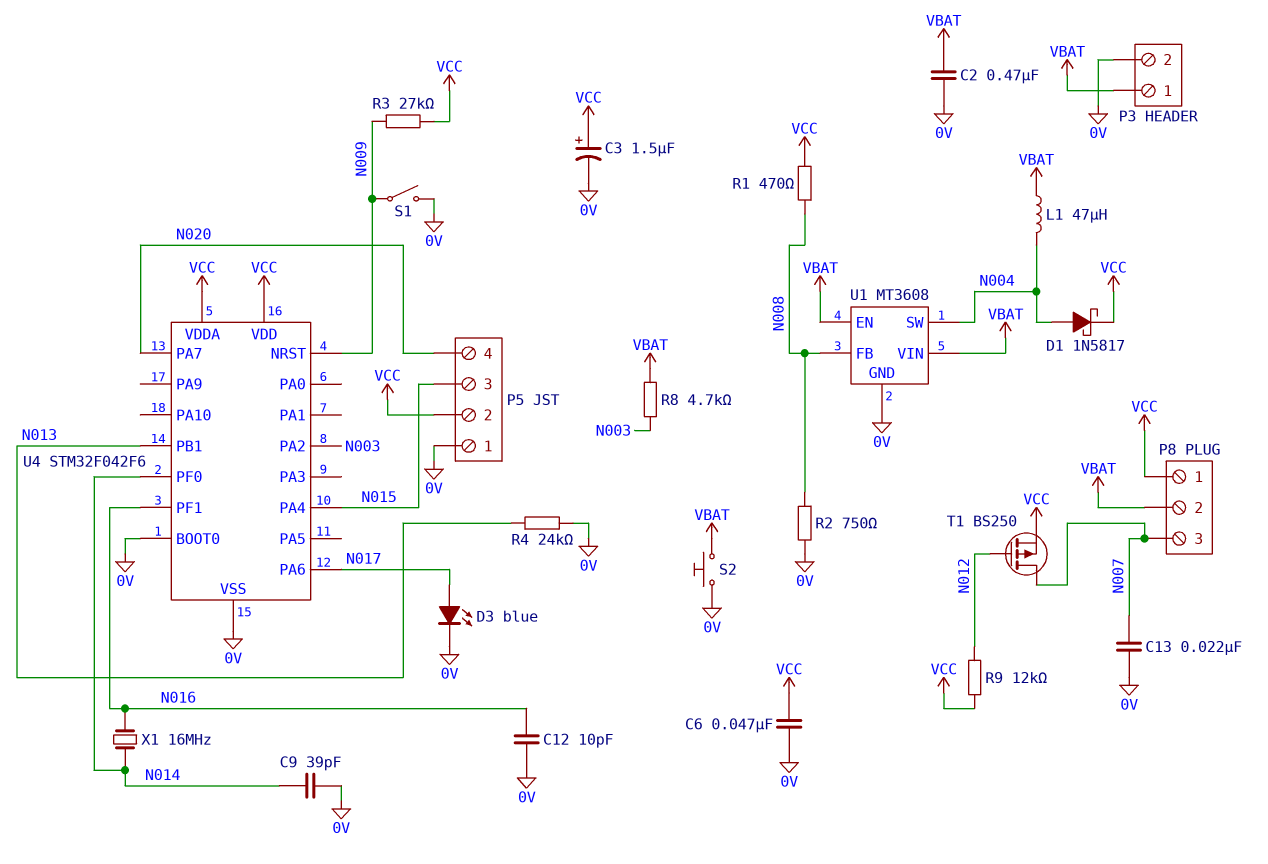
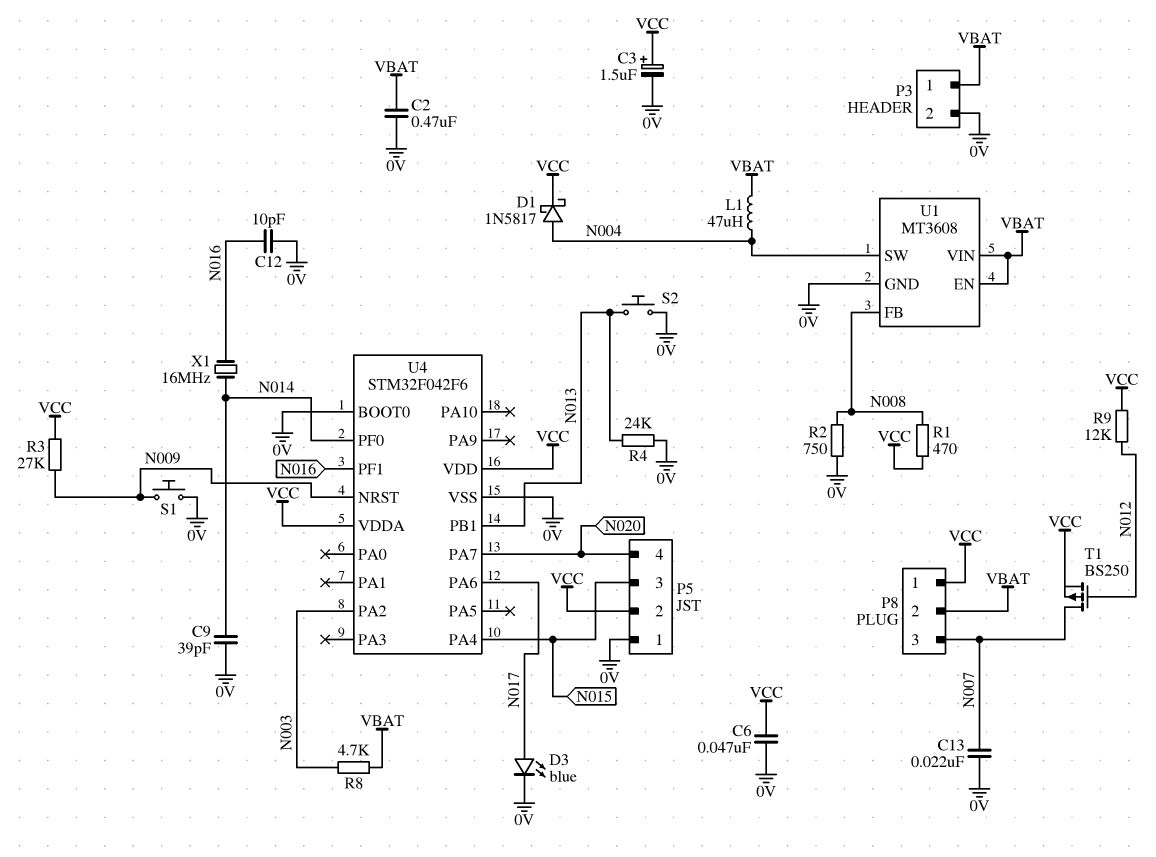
S1: switch (0V, N009) -> button (0V, N009)
S2: button (0V, VBAT) -> button (0V, N013)

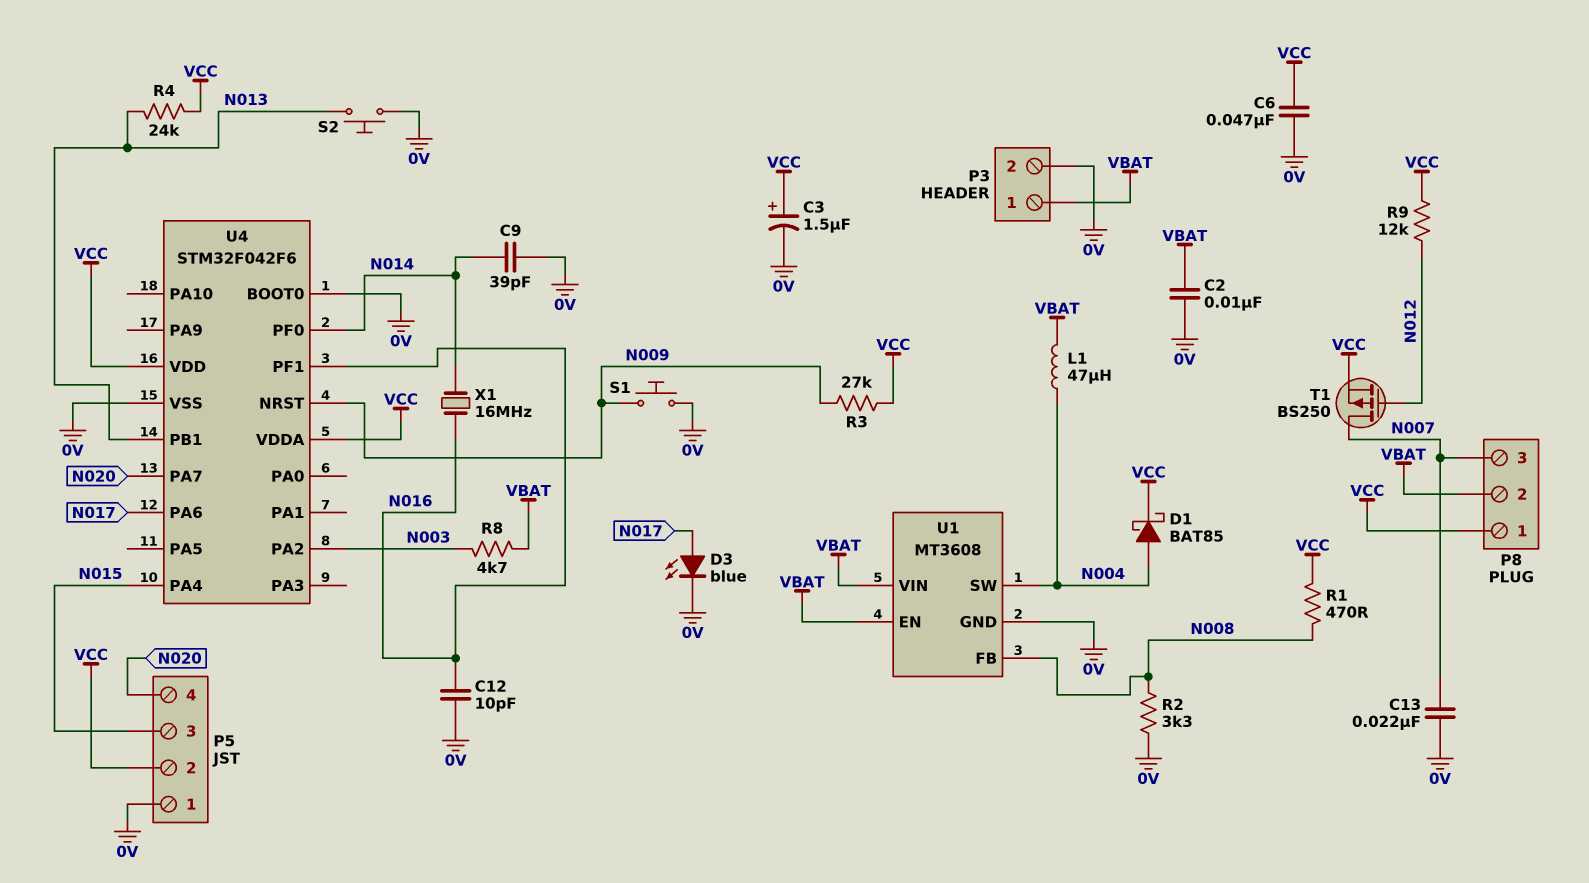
C2: 470nF (0V, VBAT) -> 10nF (0V, VBAT)
D1: schottky 1N5817 (A N004, K VCC) -> schottky BAT85 (A N004, K VCC)
R2: 750 (0V, N008) -> 3.3k (0V, N008)
R4: 24k (0V, N013) -> 24k (N013, VCC)

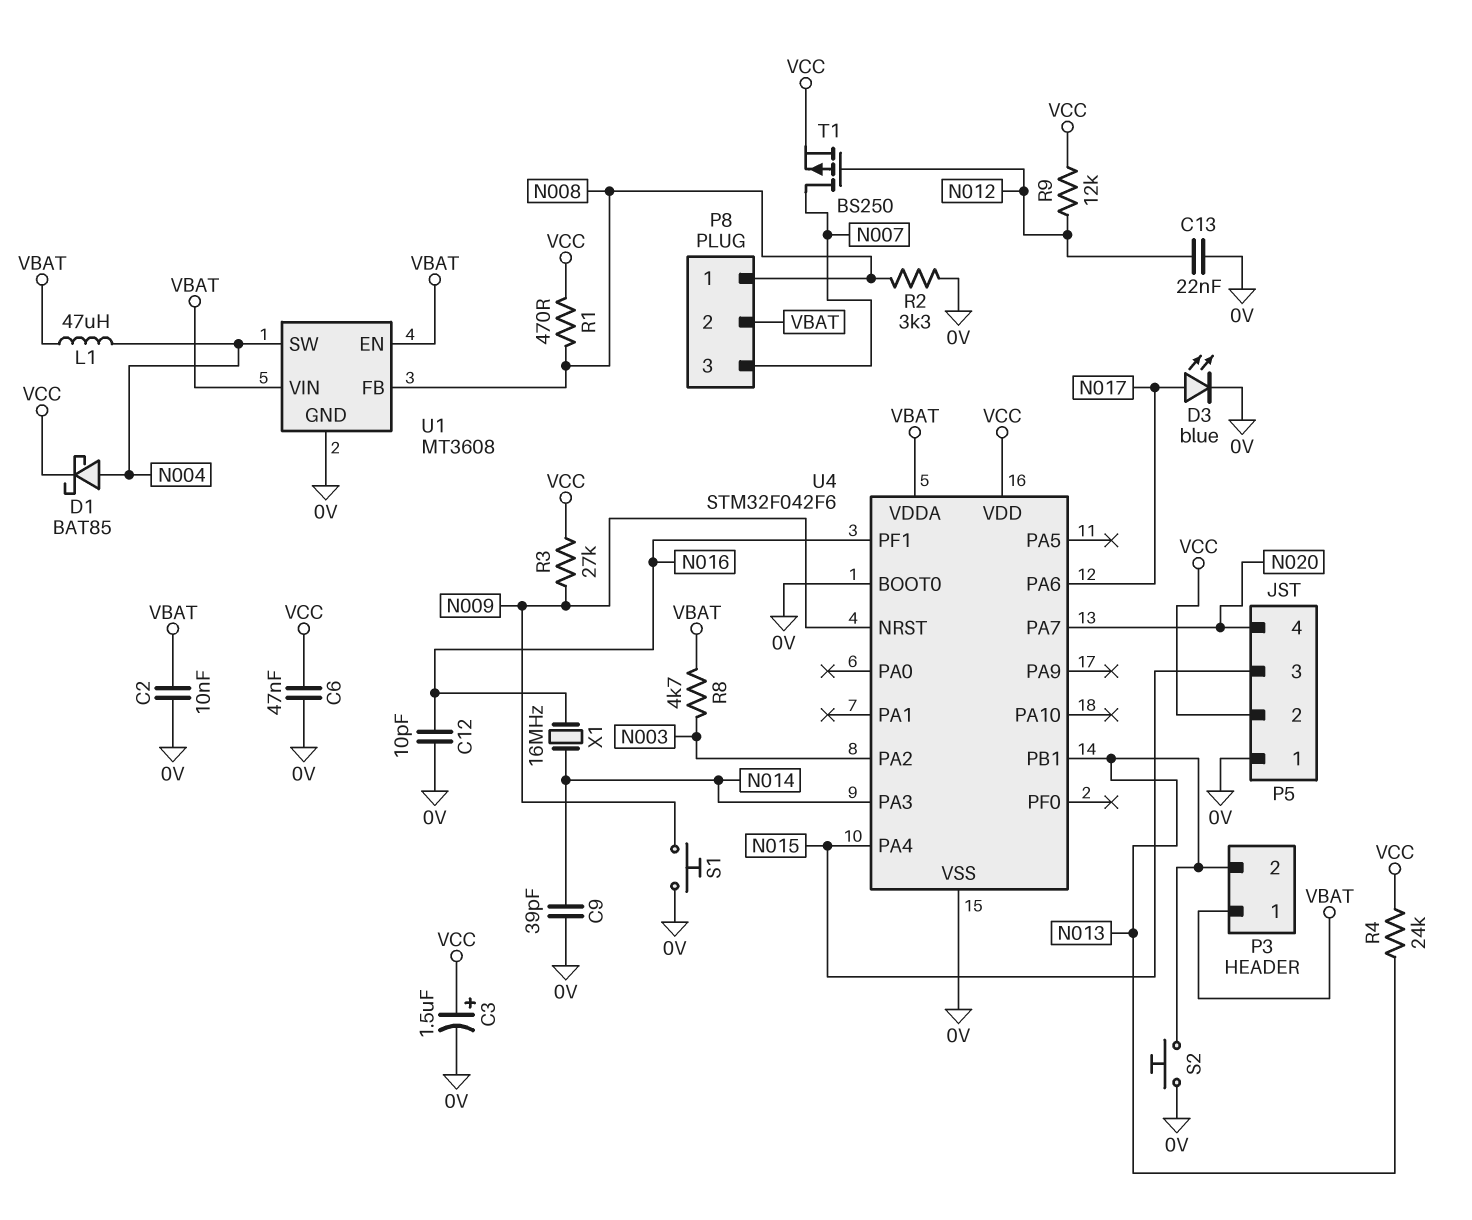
C13: 22nF (0V, N007) -> 22nF (0V, N012)
P3 pin 2: 0V -> N013
P8 pin 1: VCC -> N008
U4 pin PA3: none -> N014
U4 pin PF0: N014 -> none
U4 pin VDDA: VCC -> VBAT

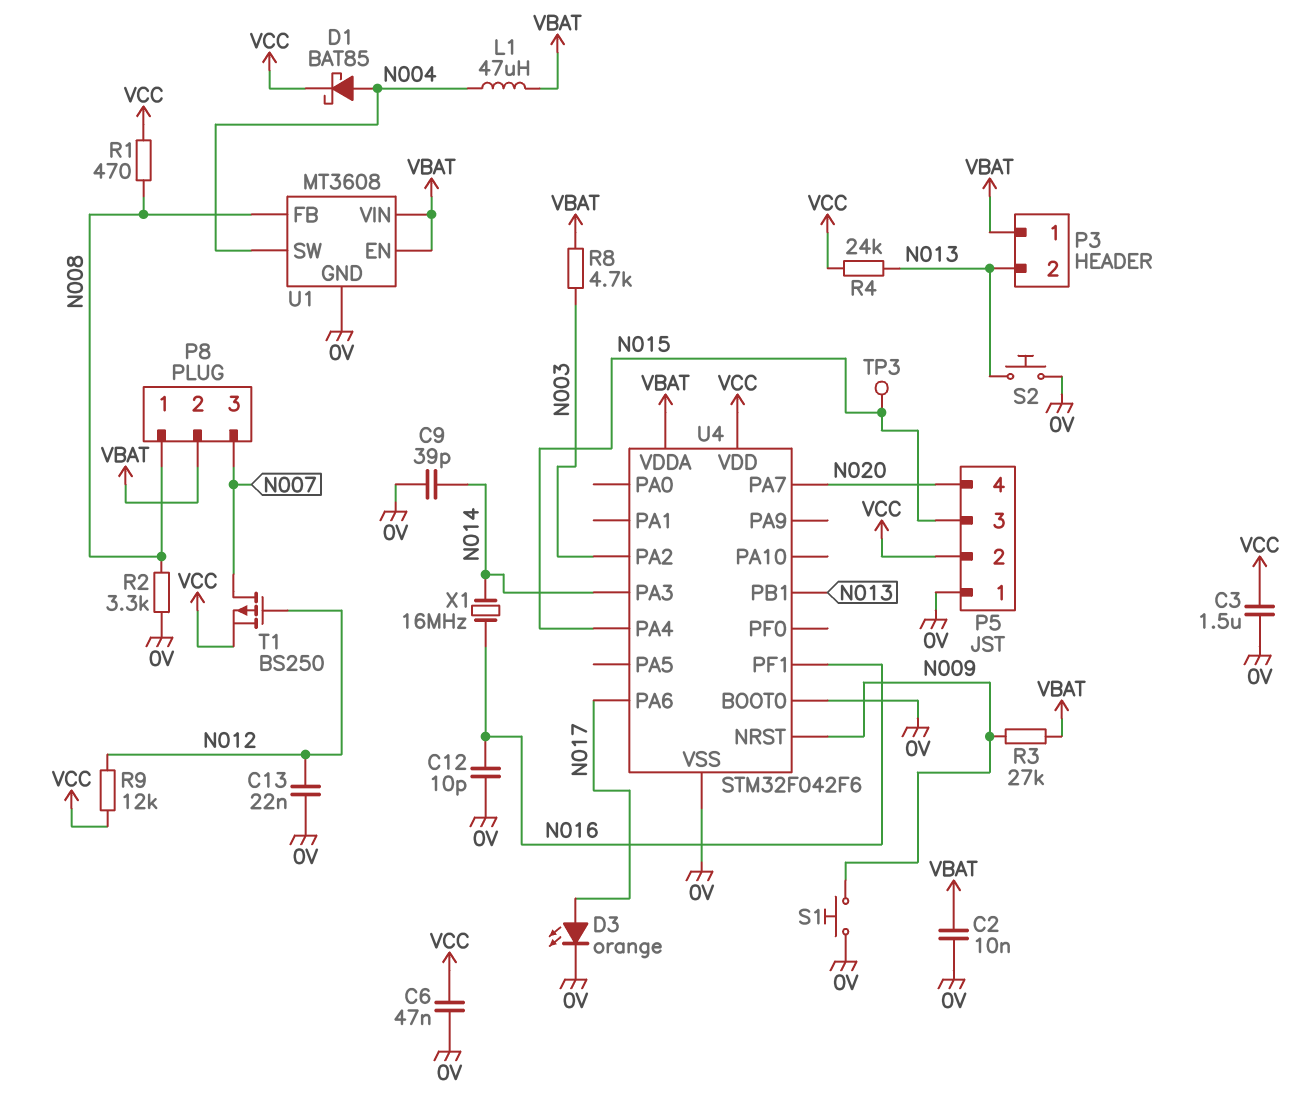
C3: 1.5uF (plus VCC, minus 0V) -> 1.5uF (0V, VCC)
D3: LED blue (A N017, K 0V) -> LED orange (A N017, K 0V)
R3: 27k (N009, VCC) -> 27k (N009, VBAT)
TP3: none -> test point (N015)

